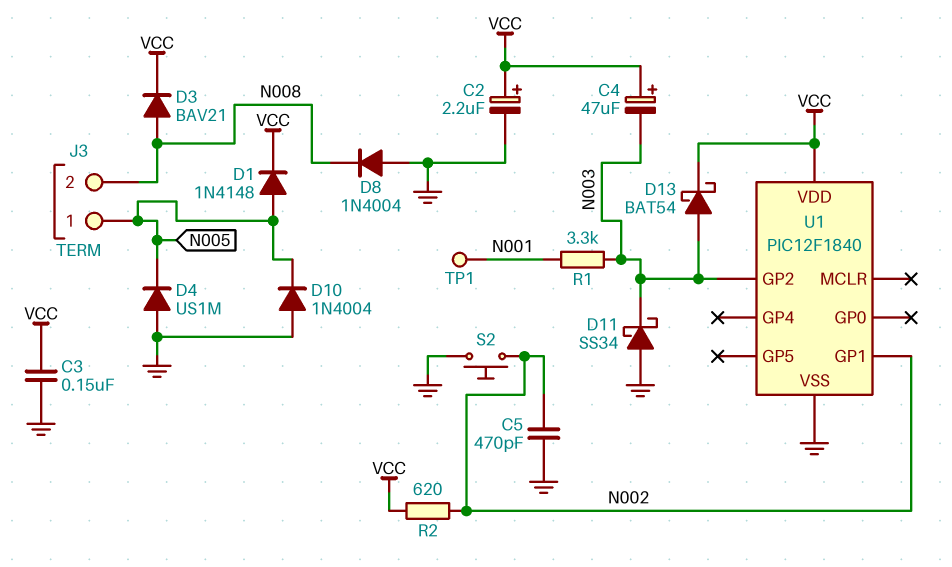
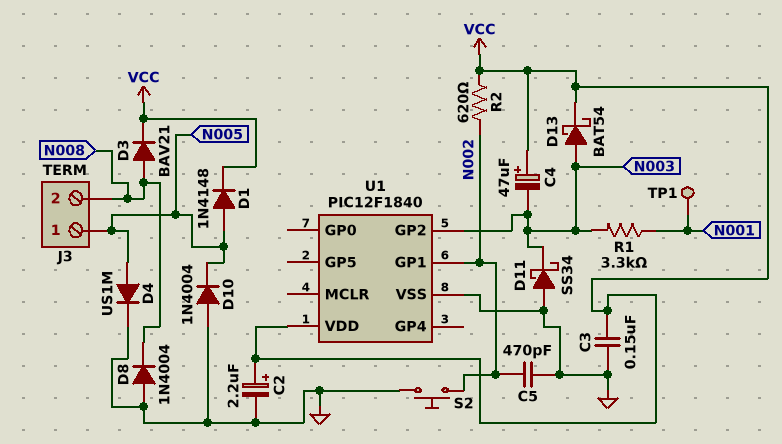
D4: diode US1M (A GND, K N005) -> diode US1M (A N005, K GND)

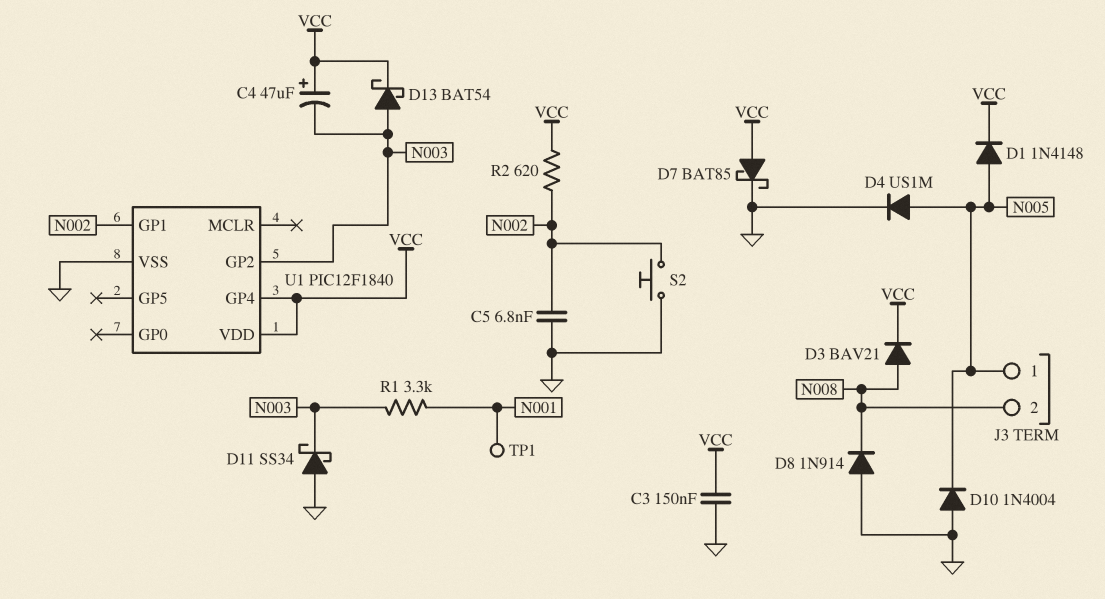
C2: 2.2uF (plus VCC, minus GND) -> none
C5: 470pF (GND, N002) -> 6.8nF (GND, N002)
D7: none -> schottky BAT85 (A VCC, K GND)
D8: diode 1N4004 (A GND, K N008) -> diode 1N914 (A GND, K N008)
U1 pin GP4: none -> VCC

